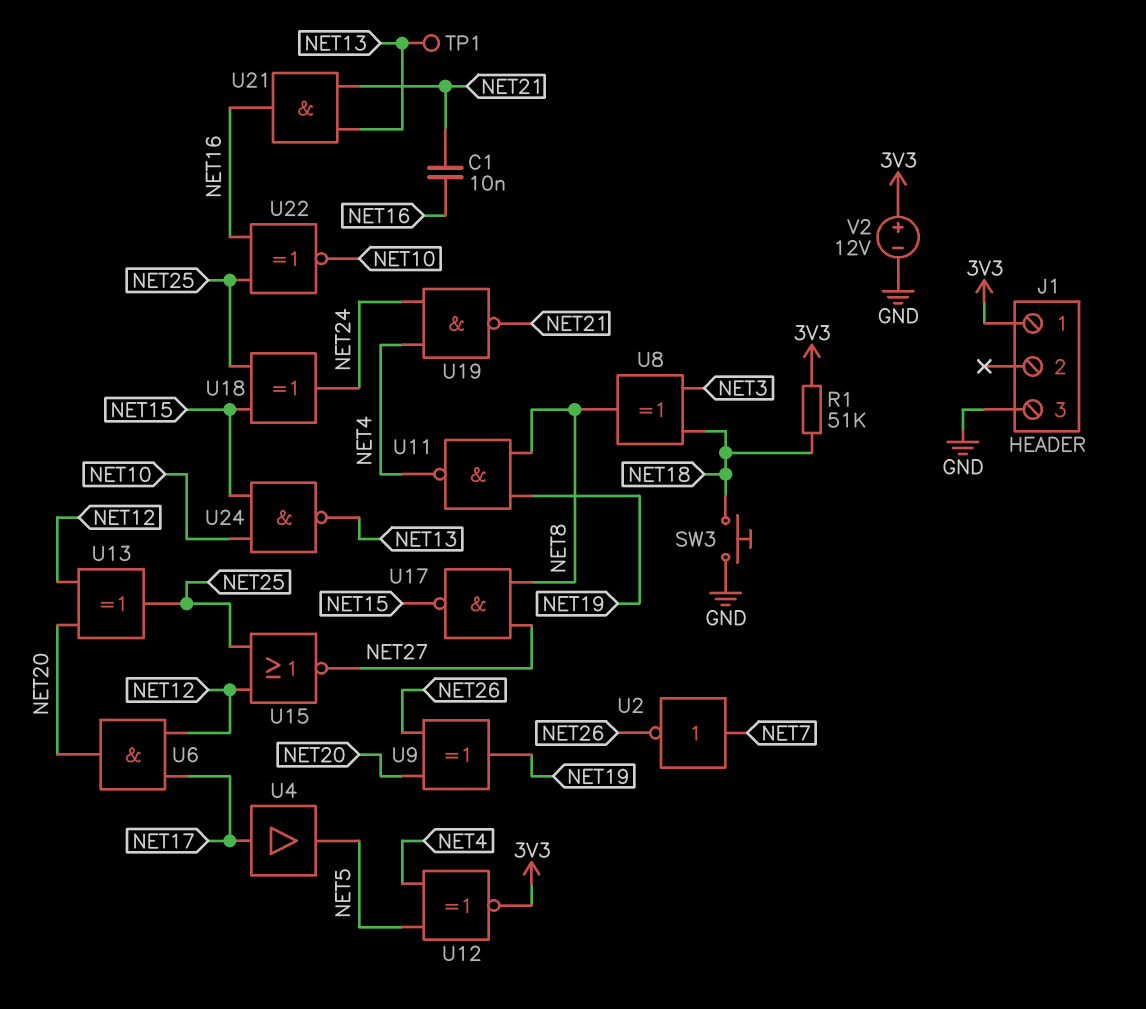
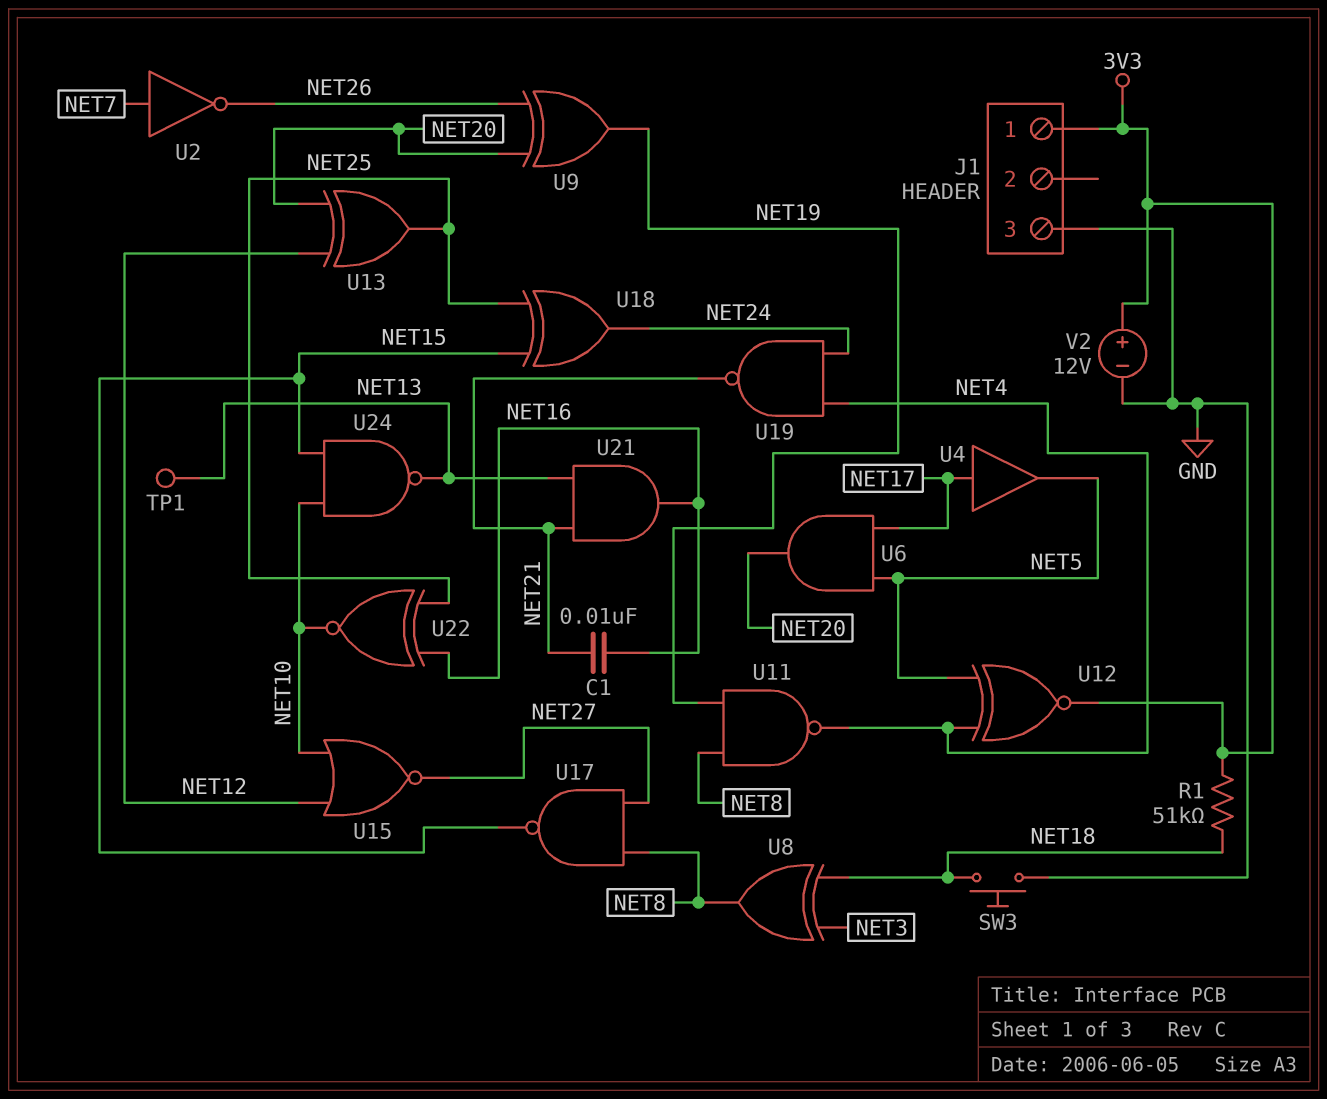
U6: AND (in NET12, in NET17, out NET20) -> AND (in NET5, in NET17, out NET20)
U15: NOR (in NET12, in NET25, out NET27) -> NOR (in NET10, in NET12, out NET27)

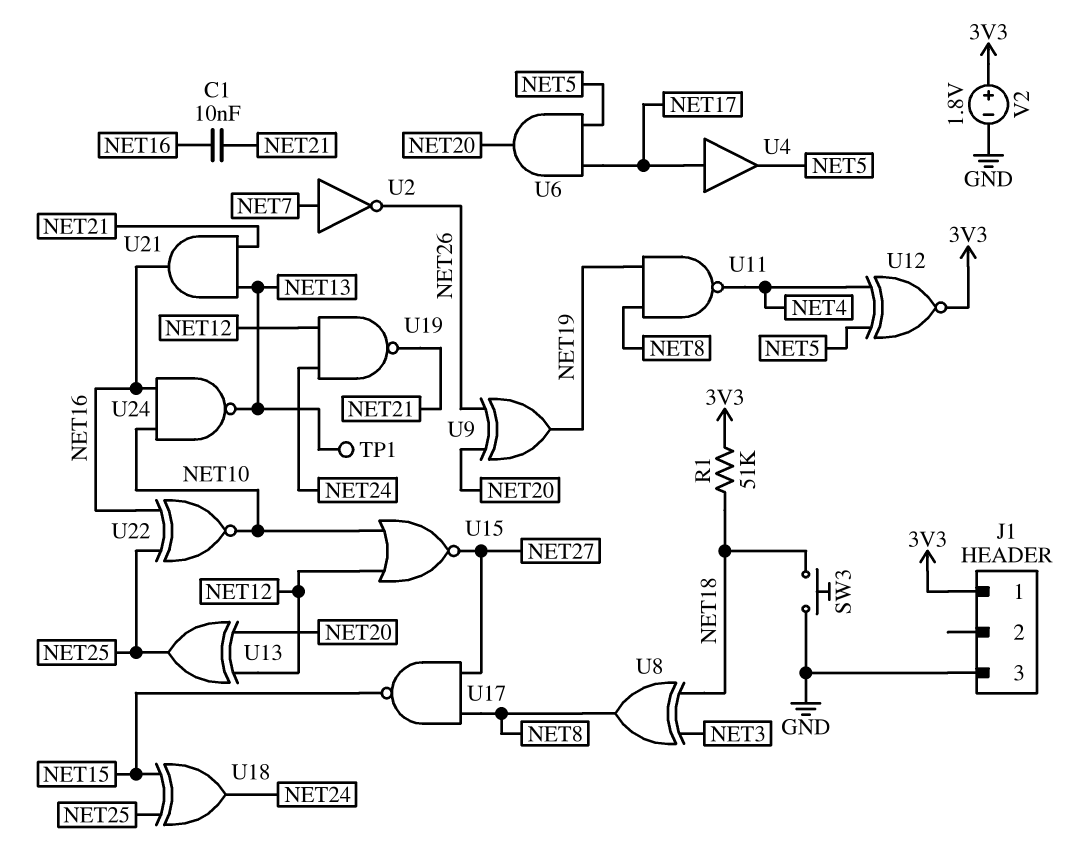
U19: NAND (in NET4, in NET24, out NET21) -> NAND (in NET12, in NET24, out NET21)
U24: NAND (in NET10, in NET15, out NET13) -> NAND (in NET10, in NET16, out NET13)
V2: 12V (plus 3V3, minus GND) -> 1.8V (plus 3V3, minus GND)

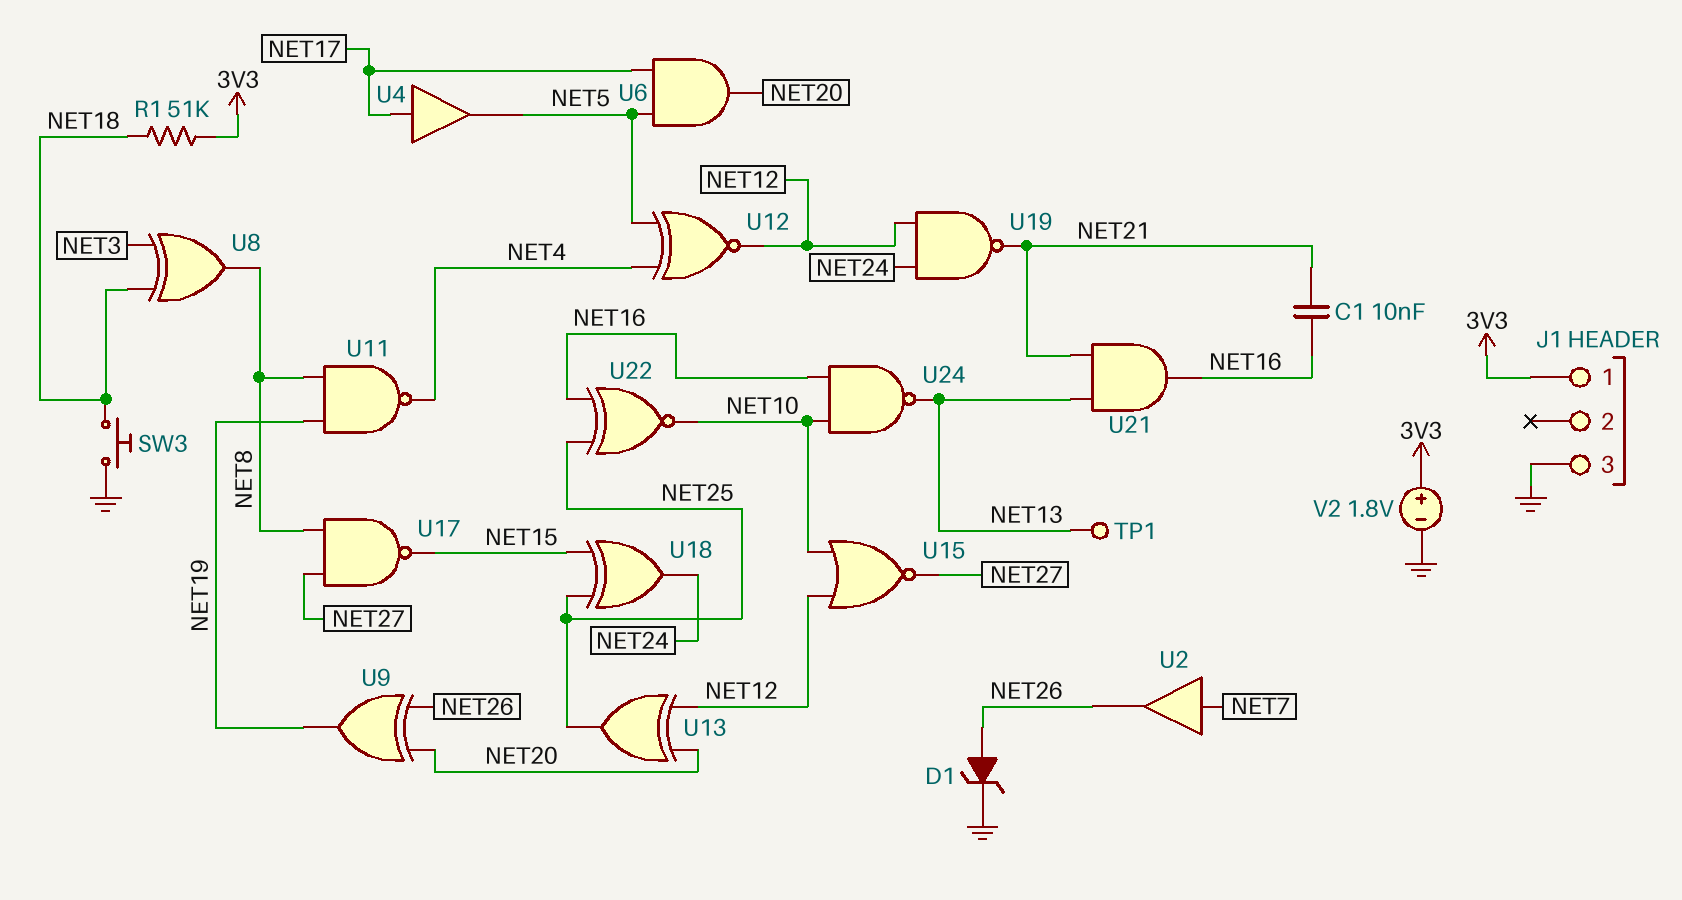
D1: none -> zener (A NET26, K GND)
U2: NOT (in NET7, out NET26) -> buffer (in NET7, out NET26)
U12: XNOR (in NET4, in NET5, out 3V3) -> XNOR (in NET4, in NET5, out NET12)

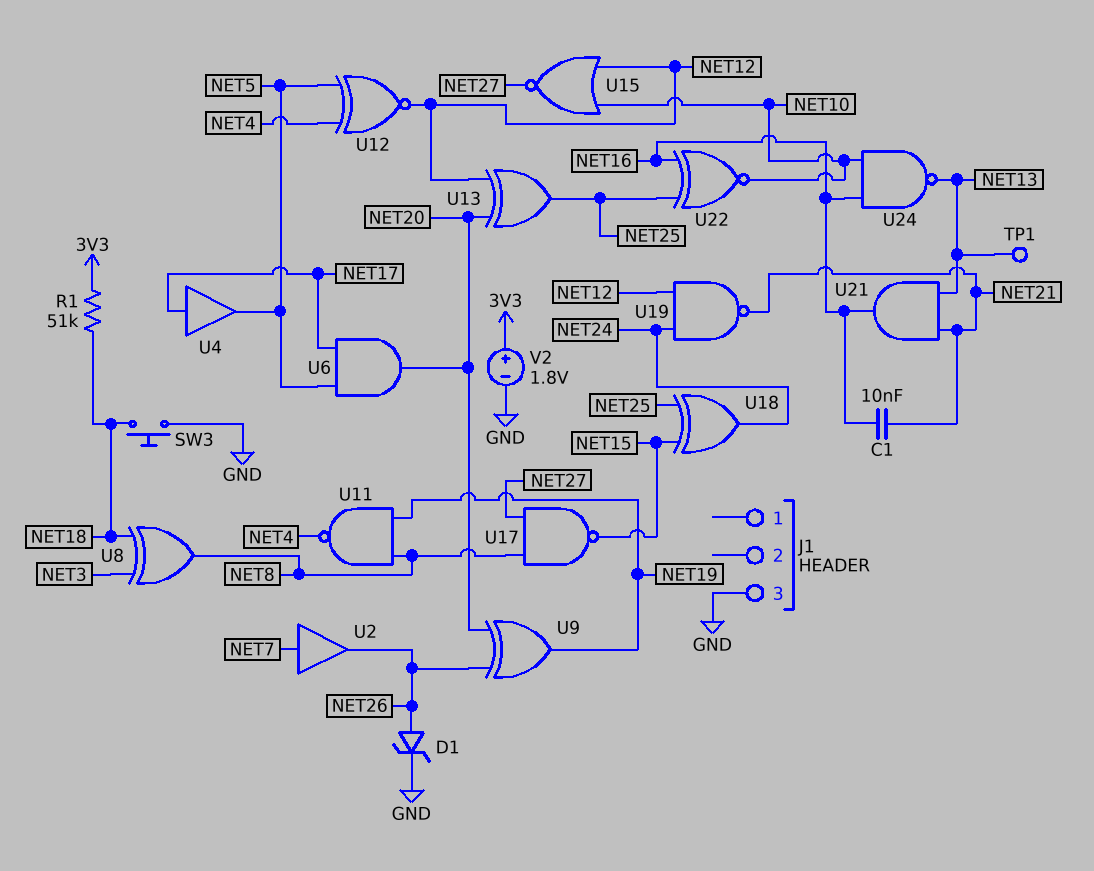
J1 pin 1: 3V3 -> none

